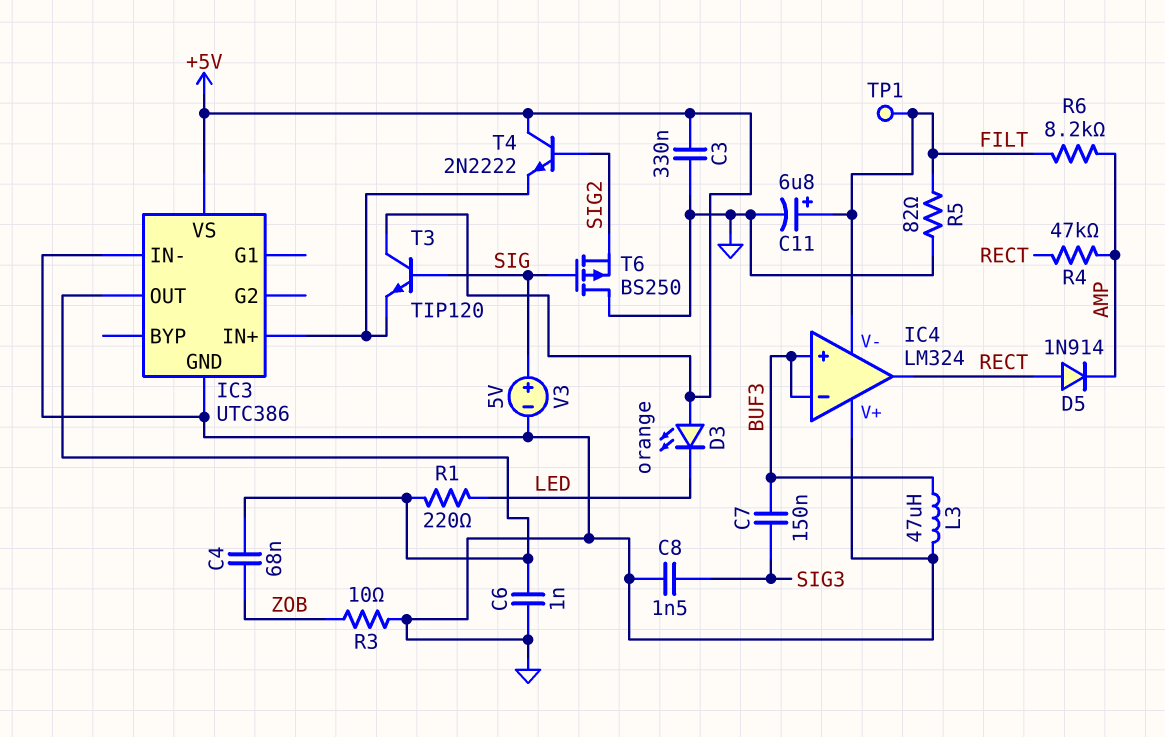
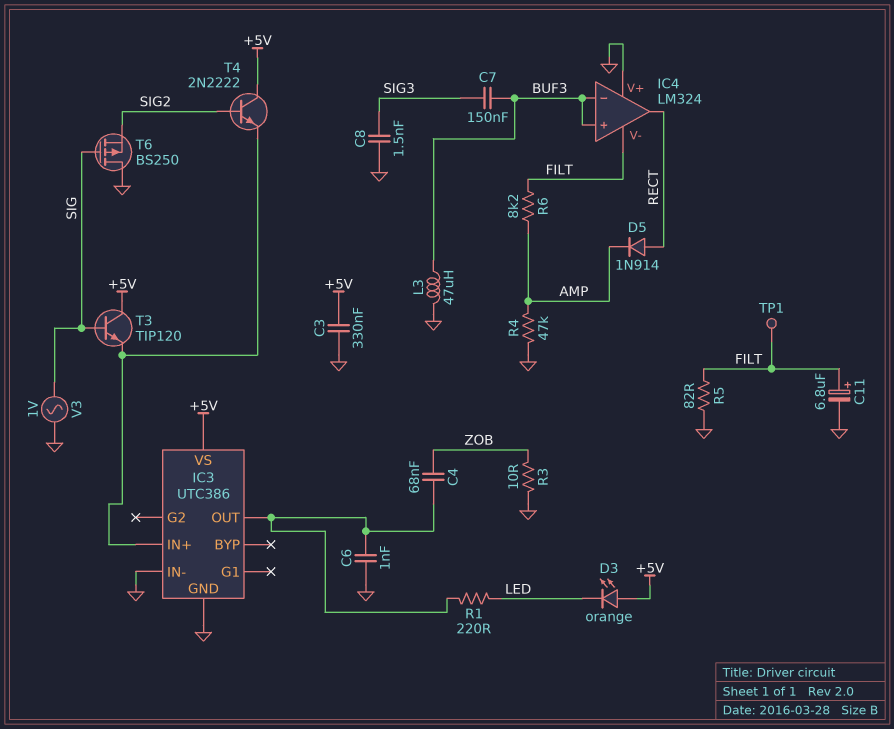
R4: 47k (AMP, RECT) -> 47k (AMP, GND)
V3: 5V (plus SIG, minus GND) -> AC 1V (GND, SIG)

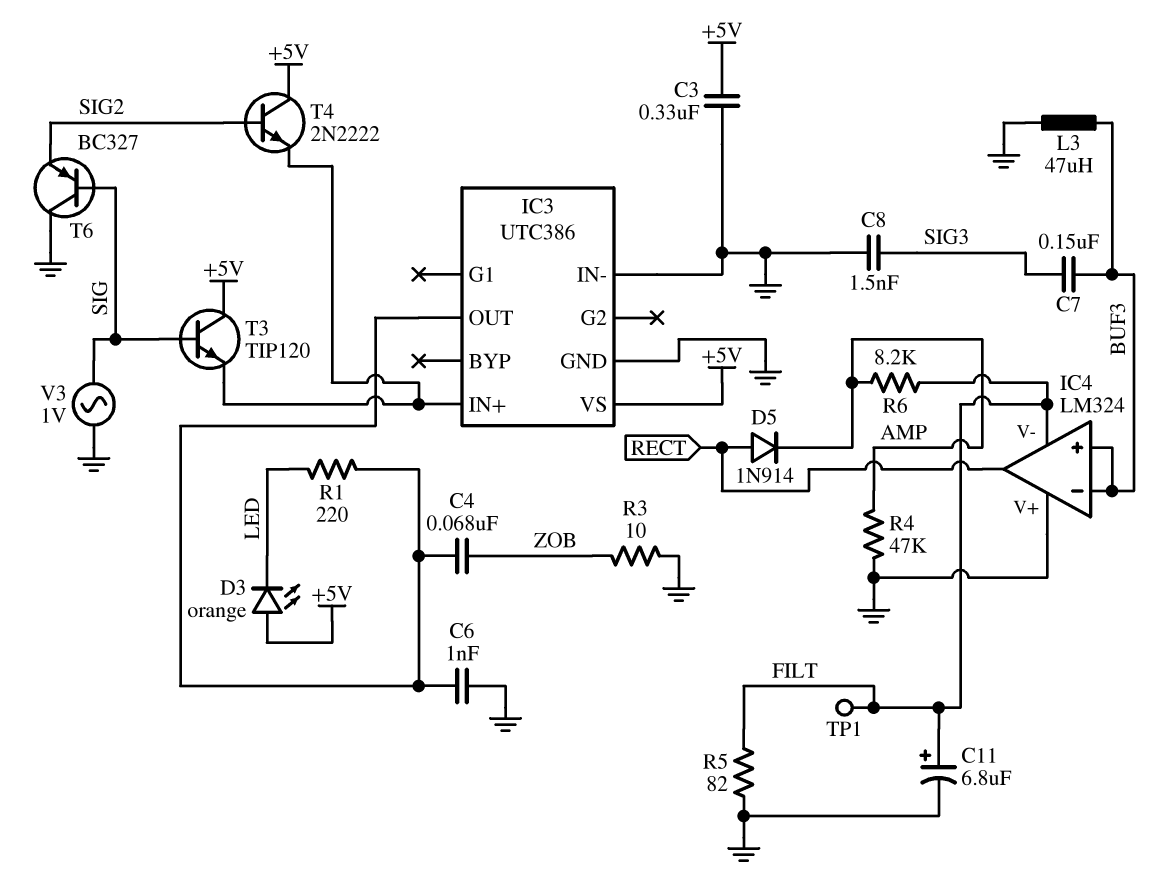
T6: PMOS BS250 (G SIG, D GND, S SIG2) -> PNP BC327 (B SIG, C GND, E SIG2)

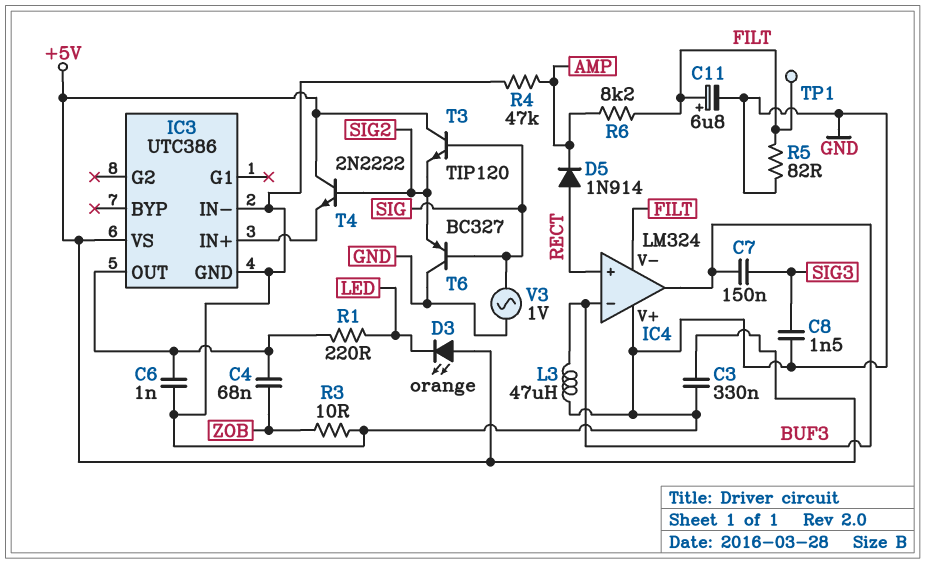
IC4 pin in+: BUF3 -> RECT
IC4 pin out: RECT -> BUF3
T3: NPN TIP120 (B SIG, C +5V, E IC3/IN+) -> NPN TIP120 (B SIG, C +5V, E SIG2)

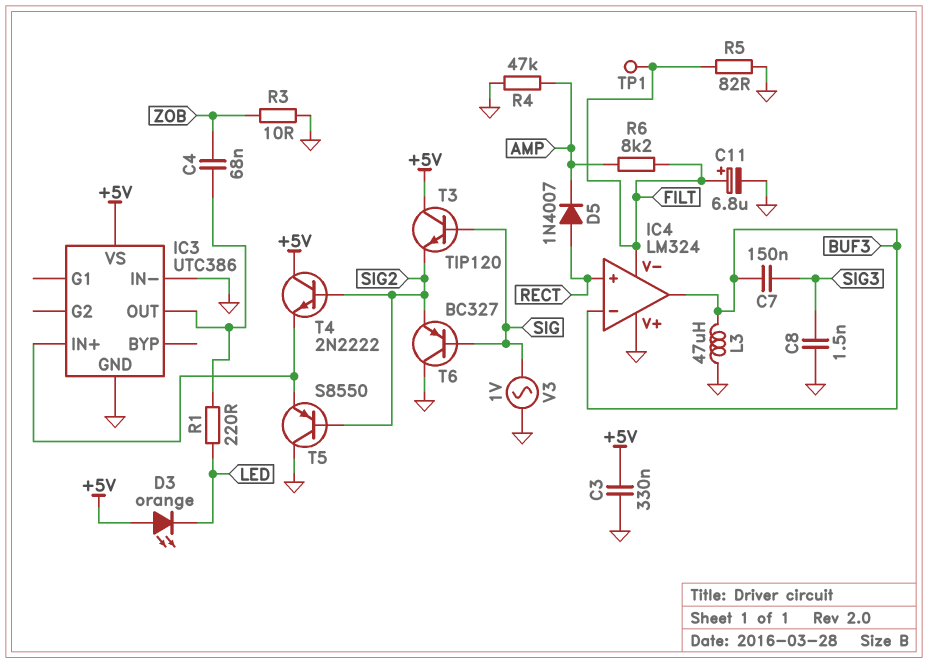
C6: 1nF (GND, IC3/OUT) -> none
D5: diode 1N914 (A RECT, K AMP) -> diode 1N4007 (A RECT, K AMP)
T5: none -> PNP S8550 (B SIG2, C GND, E IC3/IN+)

